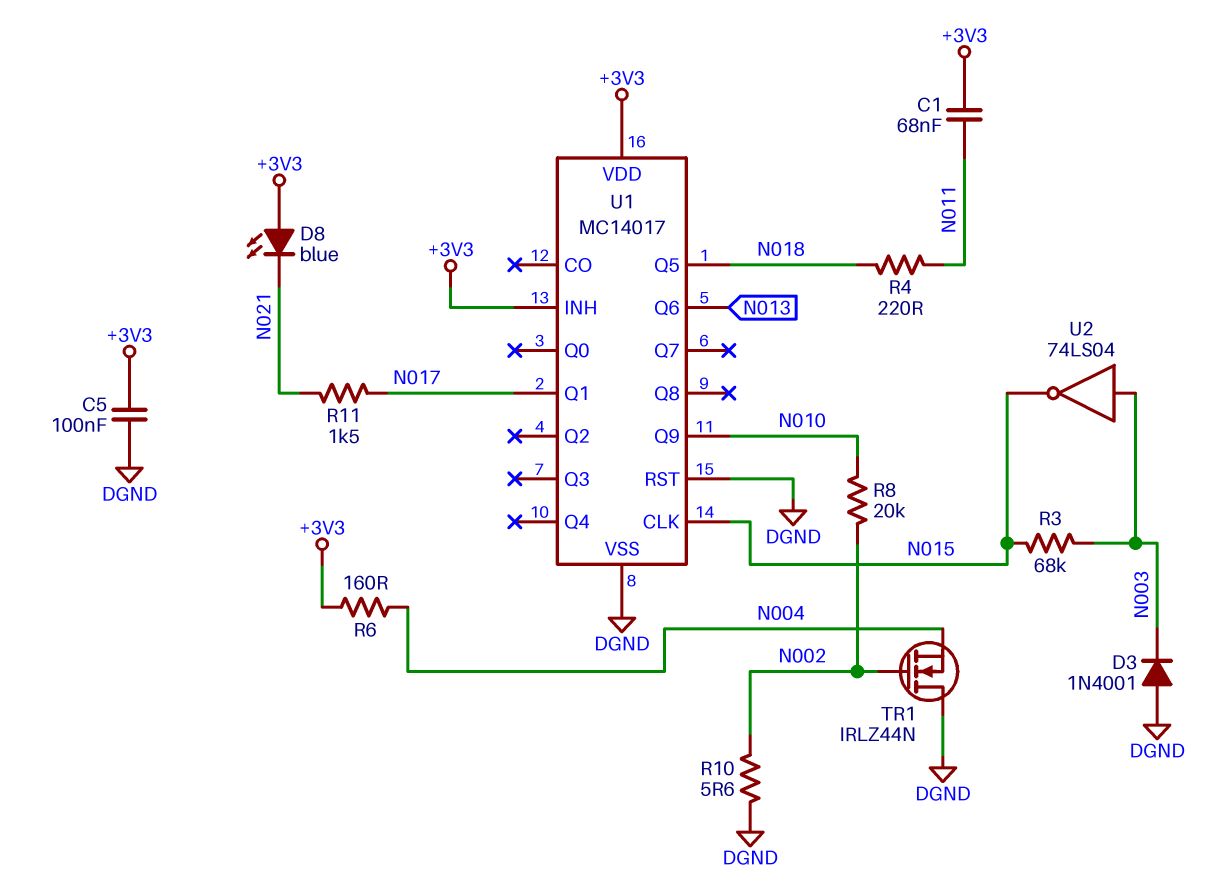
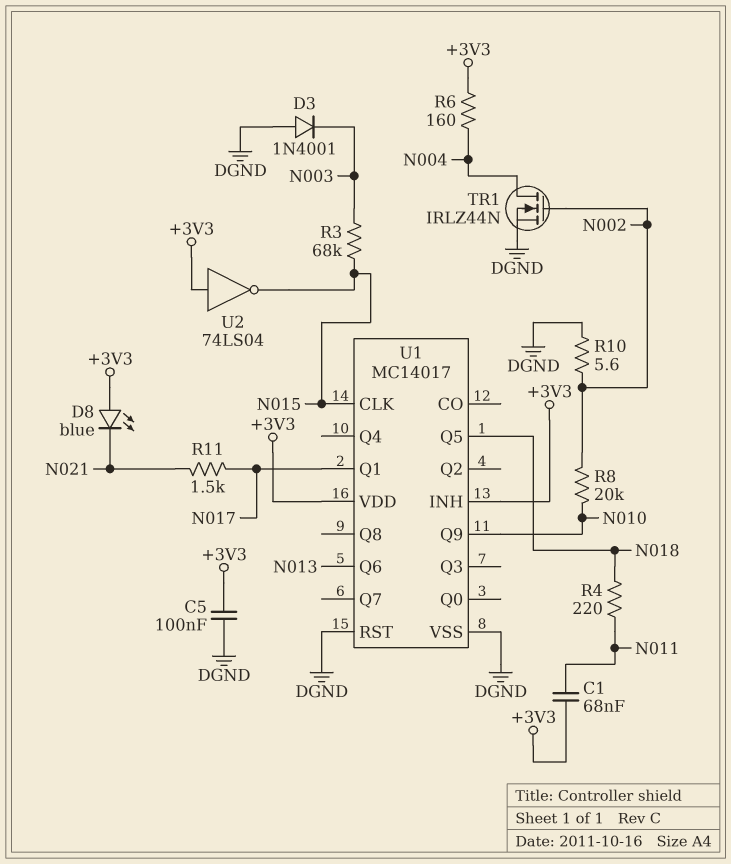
TR1: NMOS IRLZ44N (G N002, D DGND, S N004) -> NMOS IRLZ44N (G N002, D N004, S DGND)
U2: NOT 74LS04 (in N003, out N015) -> NOT 74LS04 (in +3V3, out N015)

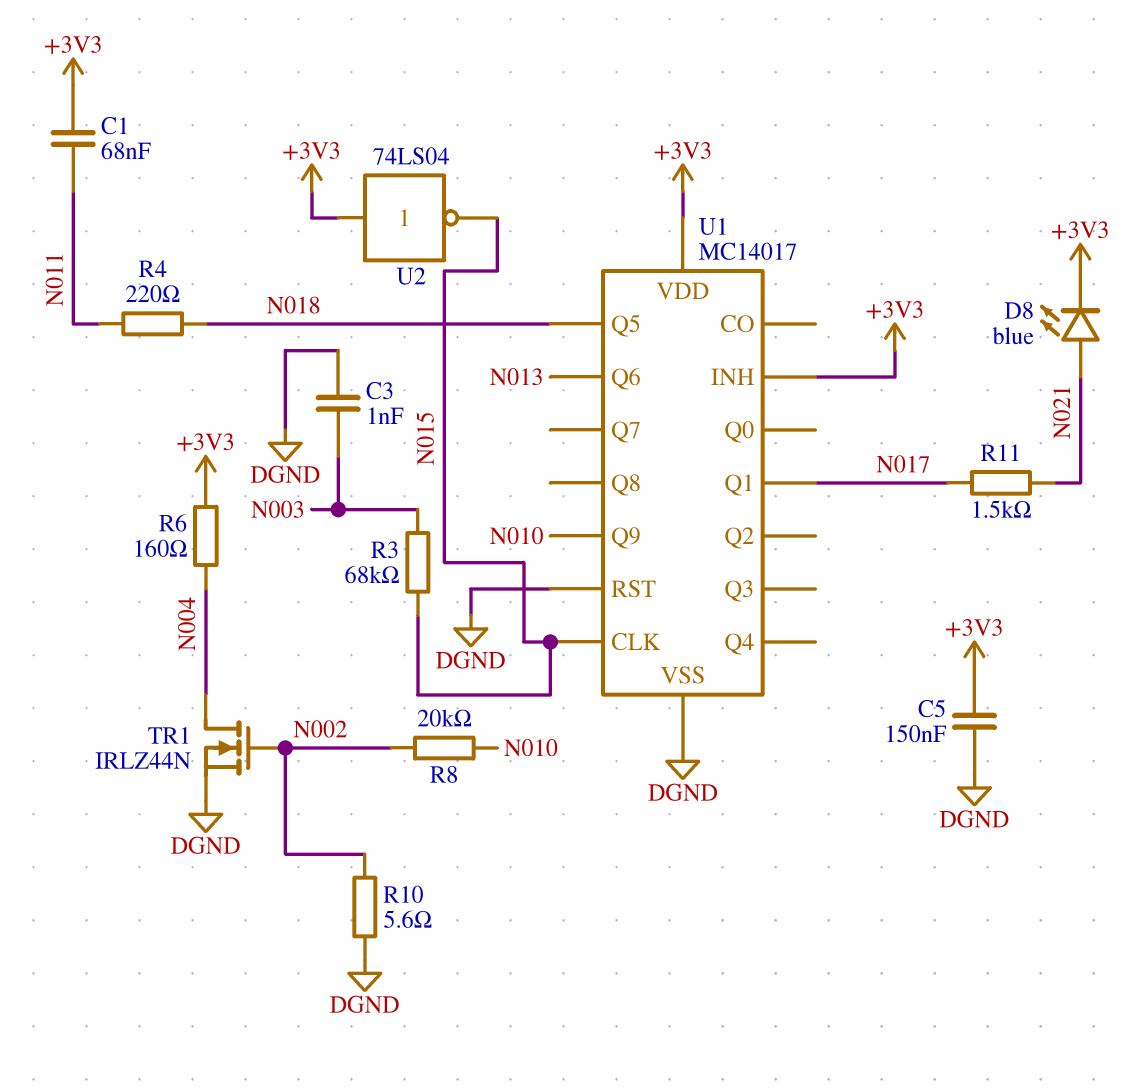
C3: none -> 1nF (DGND, N003)
C5: 100nF (+3V3, DGND) -> 150nF (+3V3, DGND)
D3: diode 1N4001 (A DGND, K N003) -> none
D8: LED blue (A +3V3, K N021) -> LED blue (A N021, K +3V3)

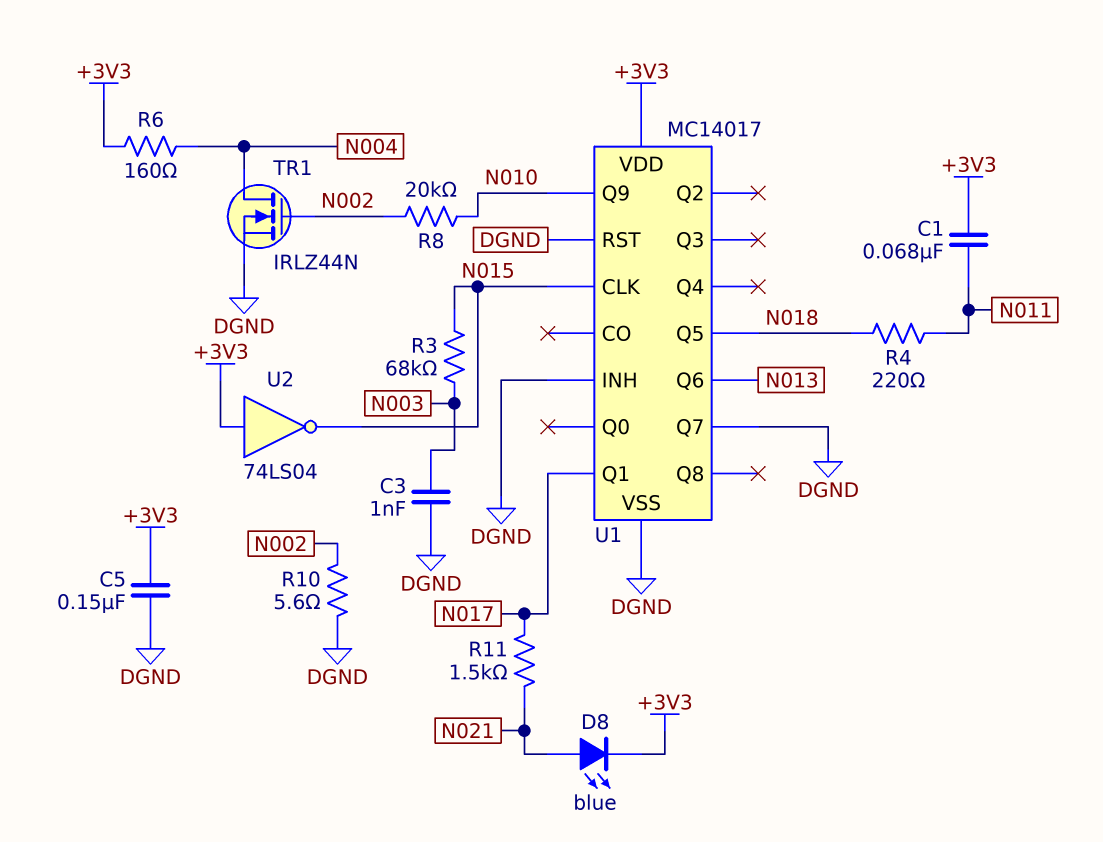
U1 pin INH: +3V3 -> DGND
U1 pin Q7: none -> DGND

